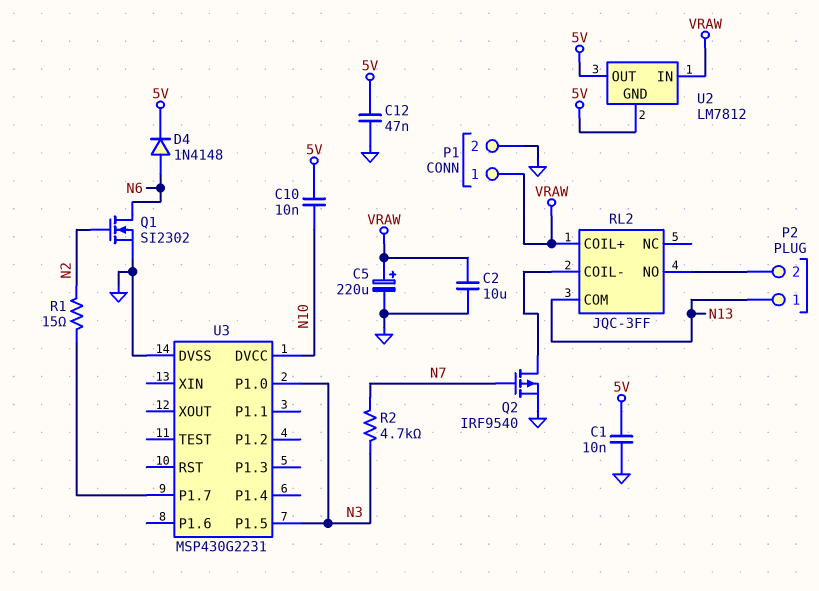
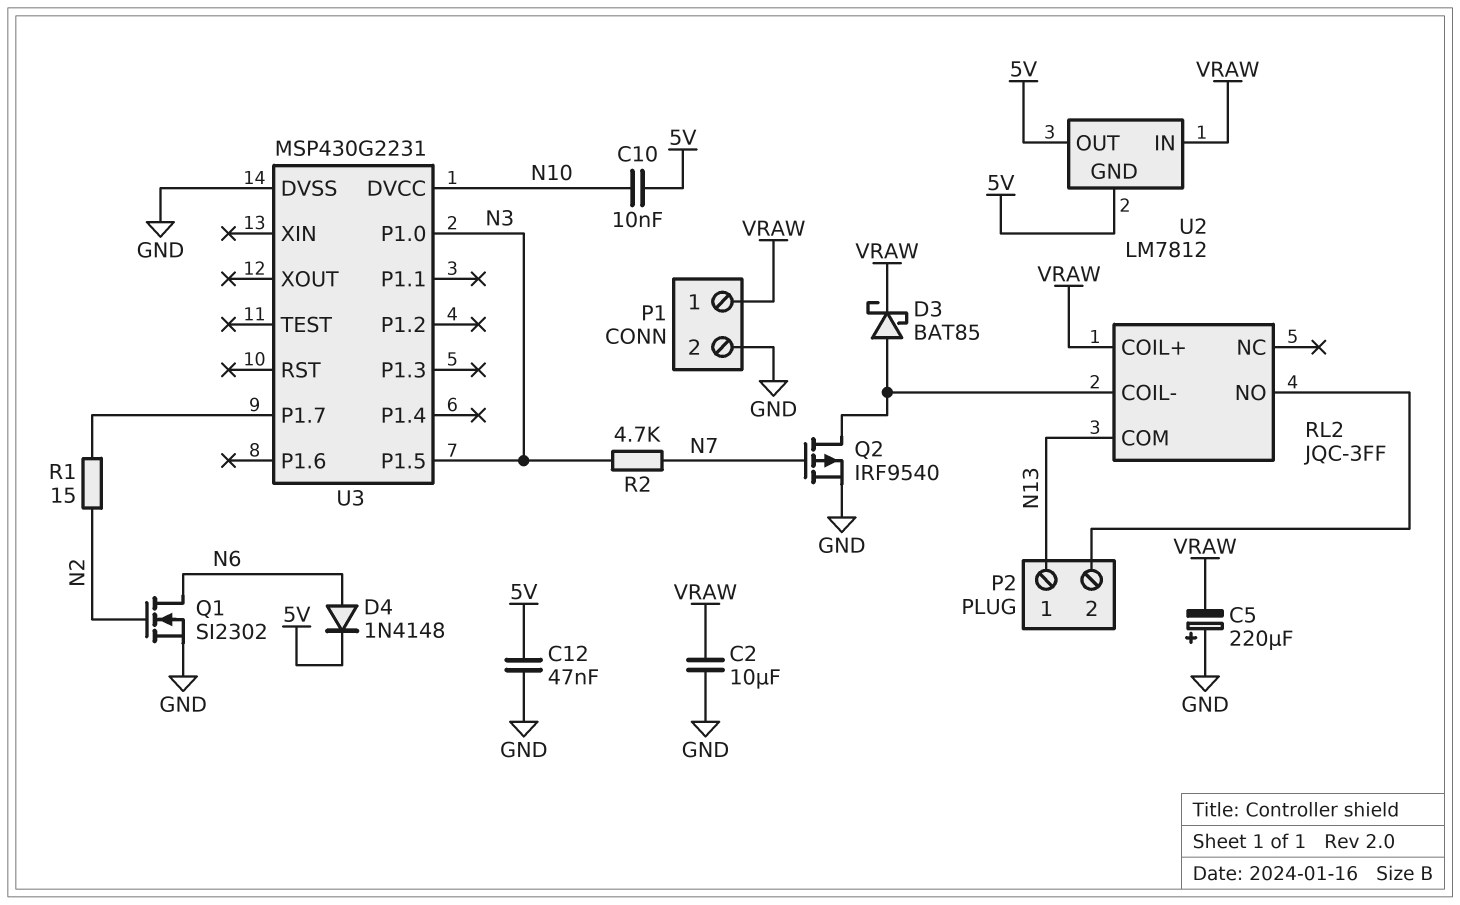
C1: 10nF (5V, GND) -> none
C5: 220uF (plus VRAW, minus GND) -> 220uF (plus GND, minus VRAW)
D3: none -> schottky BAT85 (A RL2/COIL-, K VRAW)

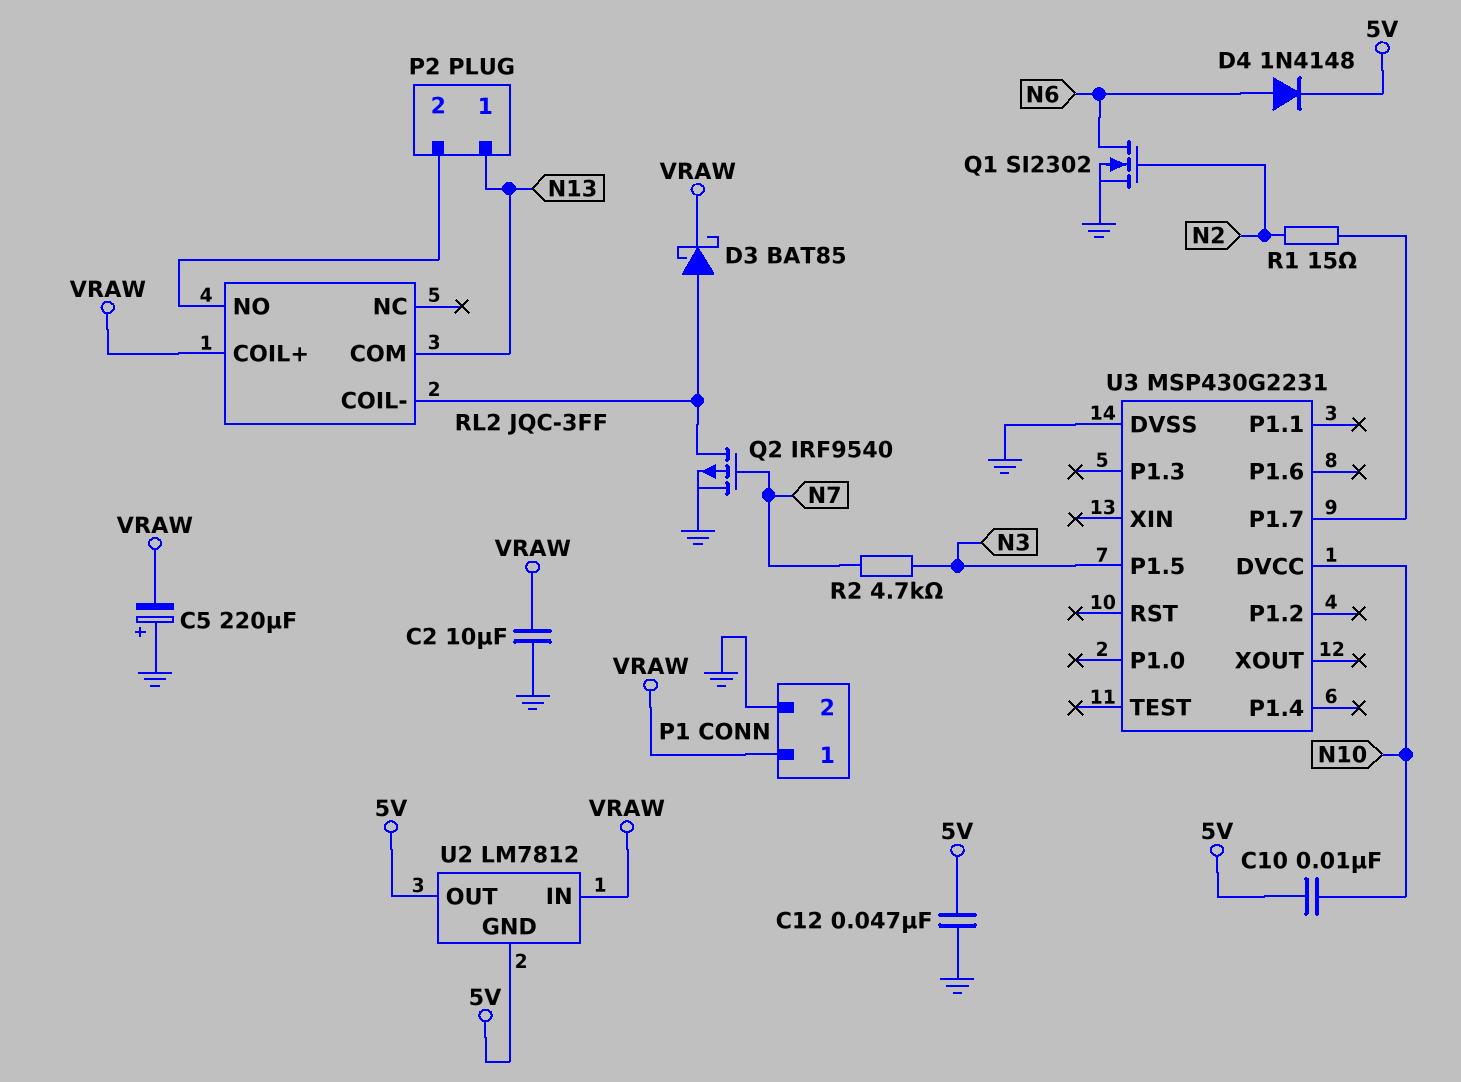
U3 pin P1.0: N3 -> none

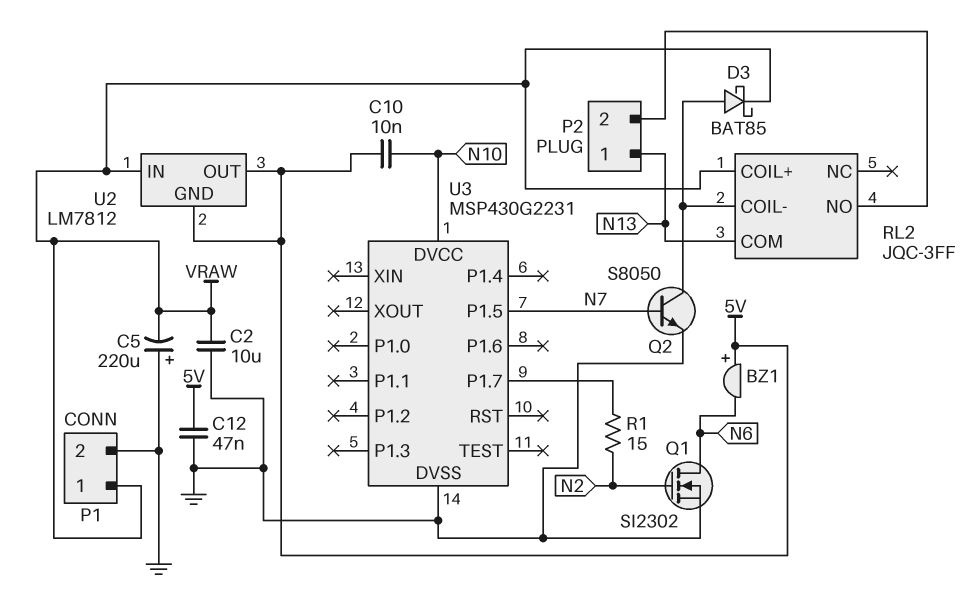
BZ1: none -> buzzer (plus 5V, minus N6)
D4: diode 1N4148 (A N6, K 5V) -> none
Q2: PMOS IRF9540 (G N7, D RL2/COIL-, S GND) -> NPN S8050 (B N7, C RL2/COIL-, E GND)
R2: 4.7k (N3, N7) -> none
U3 pin P1.5: N3 -> N7

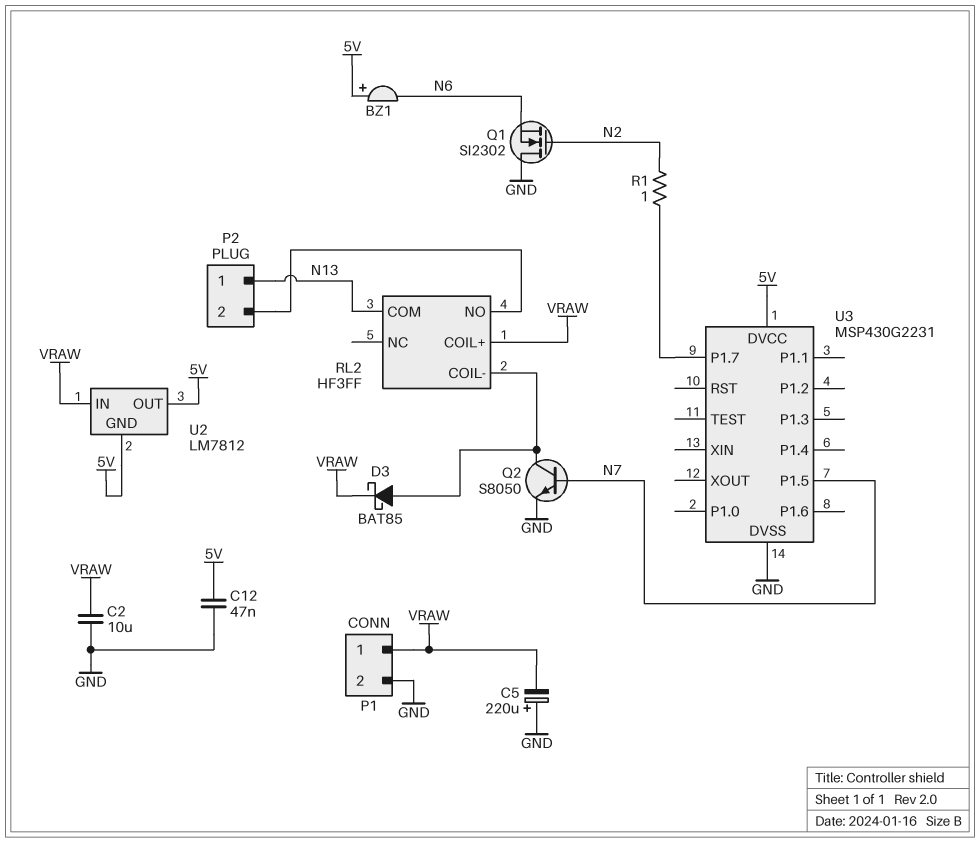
C10: 10nF (5V, N10) -> none
Q1: NMOS SI2302 (G N2, D N6, S GND) -> NMOS SI2302 (G N2, D GND, S N6)
R1: 15 (N2, U3/P1.7) -> 1 (N2, U3/P1.7)
RL2: JQC-3FF -> HF3FF
U3 pin DVCC: N10 -> 5V

